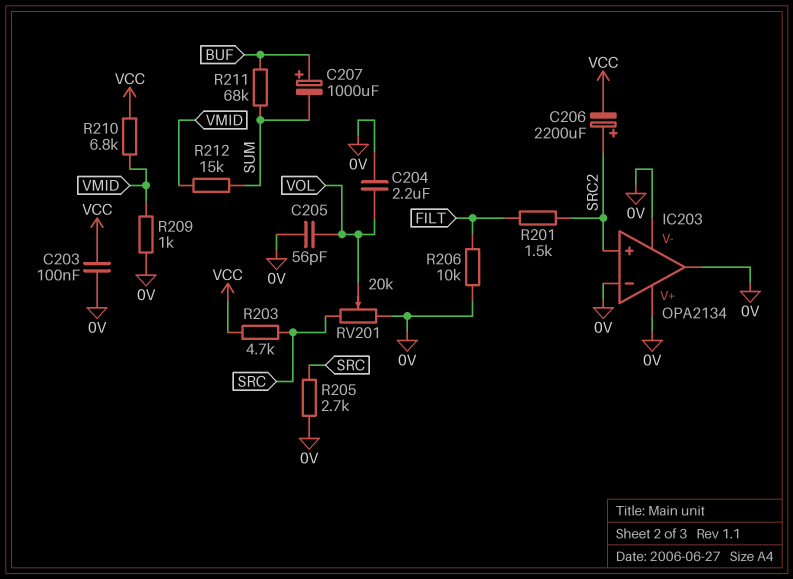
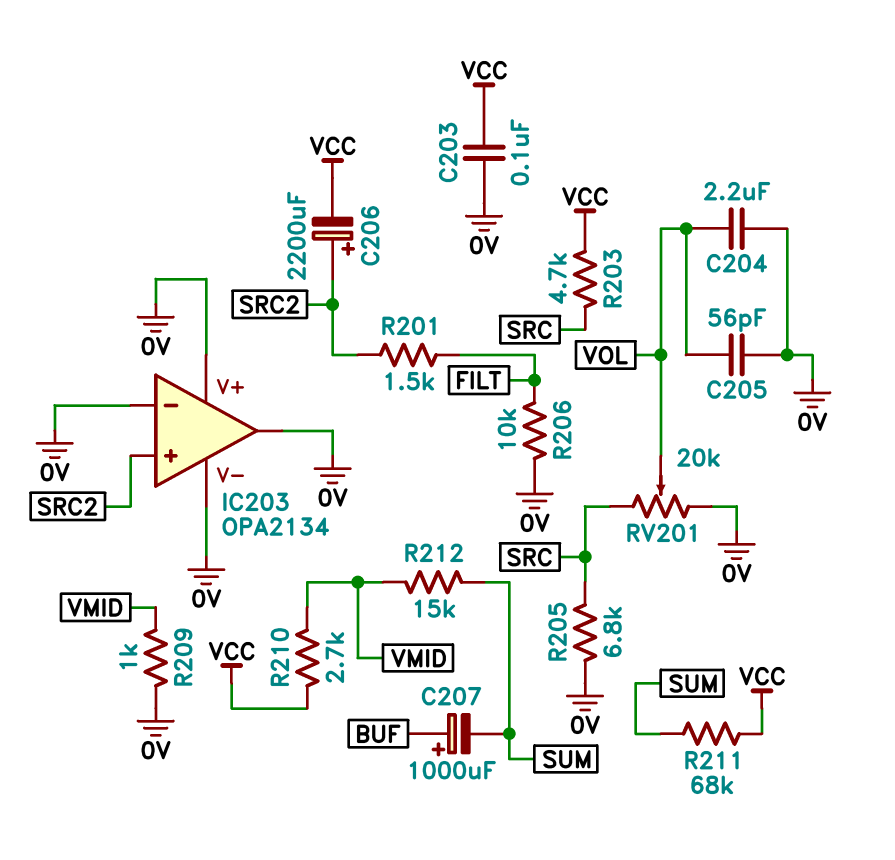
R205: 2.7k (0V, SRC) -> 6.8k (0V, SRC)
R210: 6.8k (VCC, VMID) -> 2.7k (VCC, VMID)
R211: 68k (BUF, SUM) -> 68k (SUM, VCC)

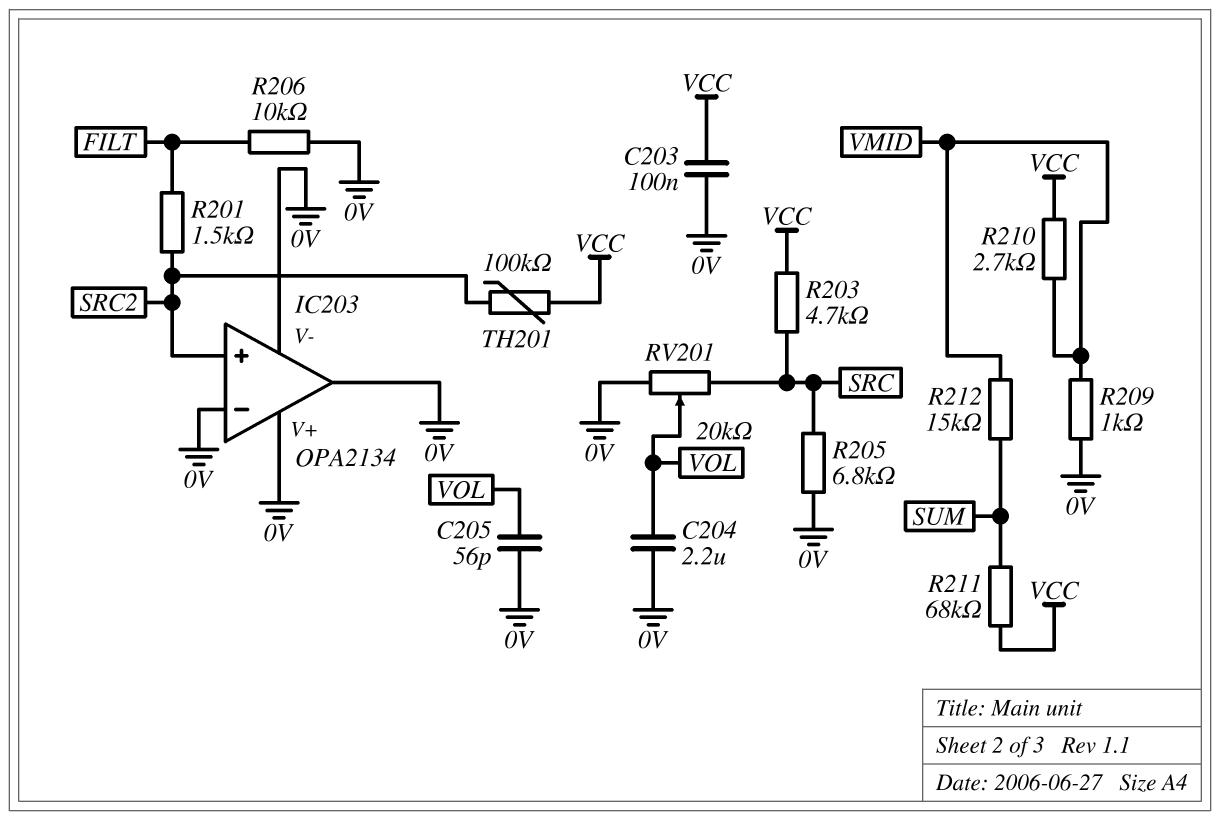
C206: 2200uF (plus SRC2, minus VCC) -> none
C207: 1000uF (plus BUF, minus SUM) -> none
TH201: none -> 100k (SRC2, VCC)

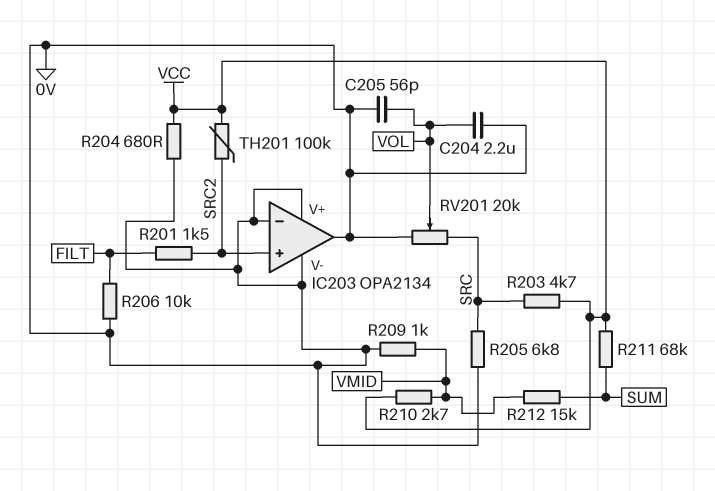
C203: 100nF (0V, VCC) -> none
R204: none -> 680 (0V, VCC)

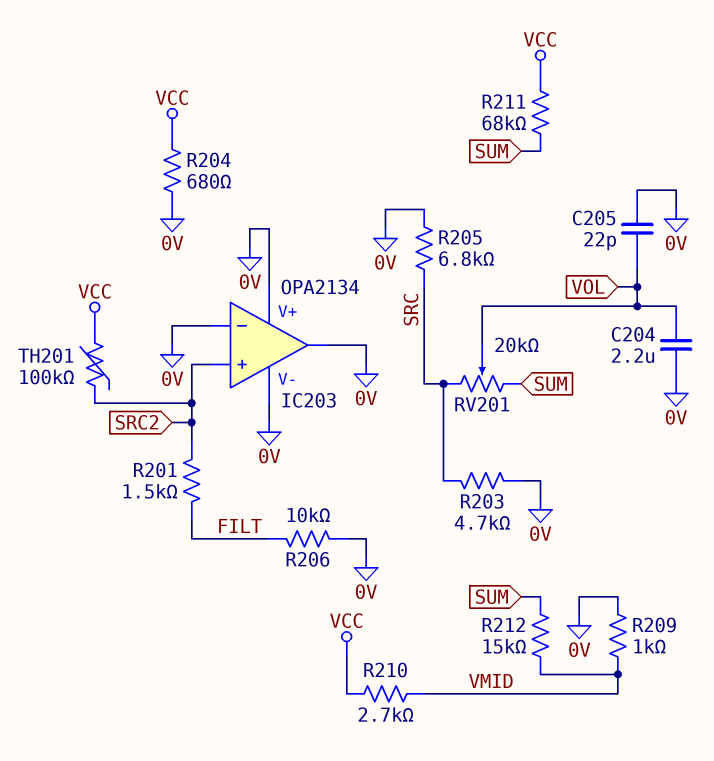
C205: 56pF (0V, VOL) -> 22pF (0V, VOL)
R203: 4.7k (SRC, VCC) -> 4.7k (0V, SRC)
RV201: 20k (0V, SRC, wiper VOL) -> 20k (SRC, SUM, wiper VOL)

